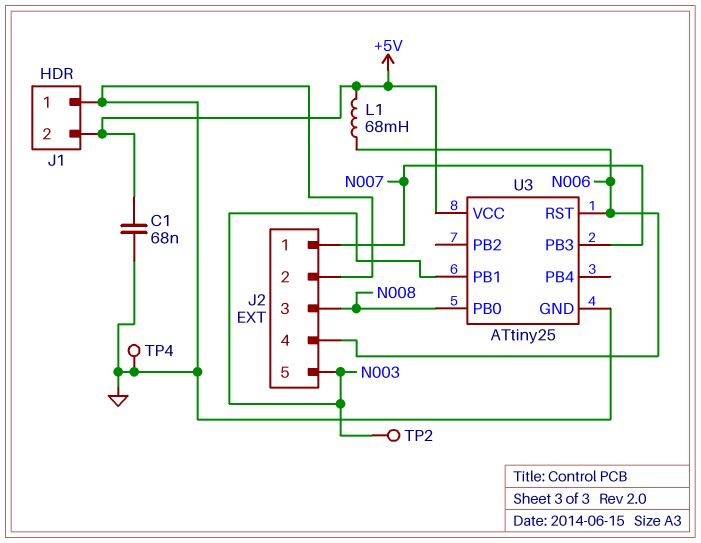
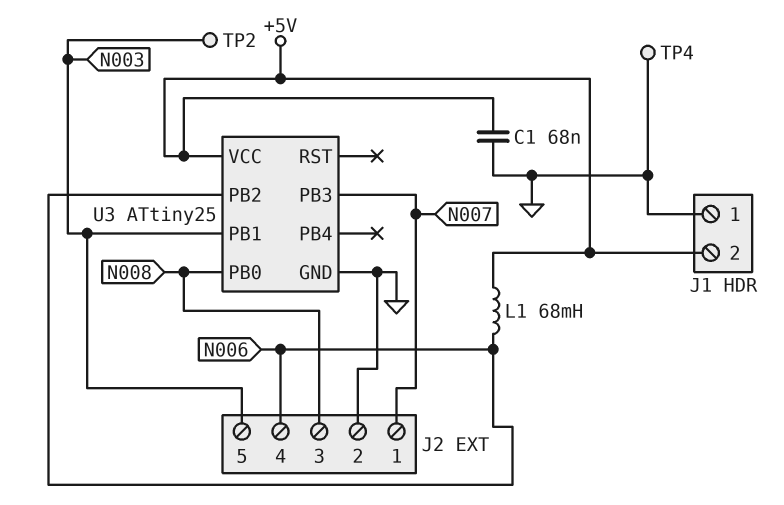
U3 pin PB2: none -> N006
U3 pin RST: N006 -> none

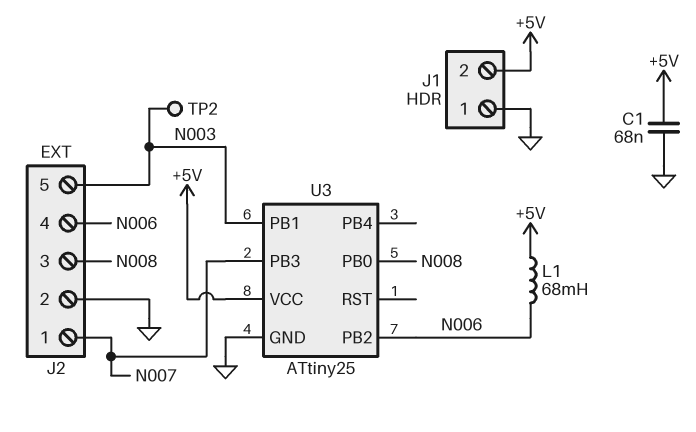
TP4: test point (GND) -> none

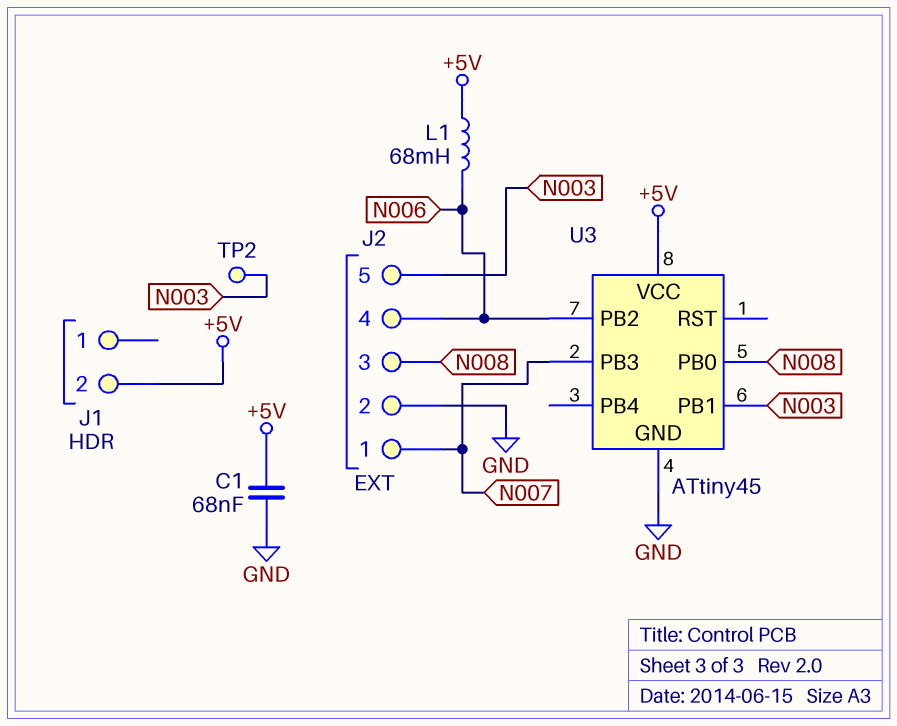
J1 pin 1: GND -> none
U3: ATtiny25 -> ATtiny45

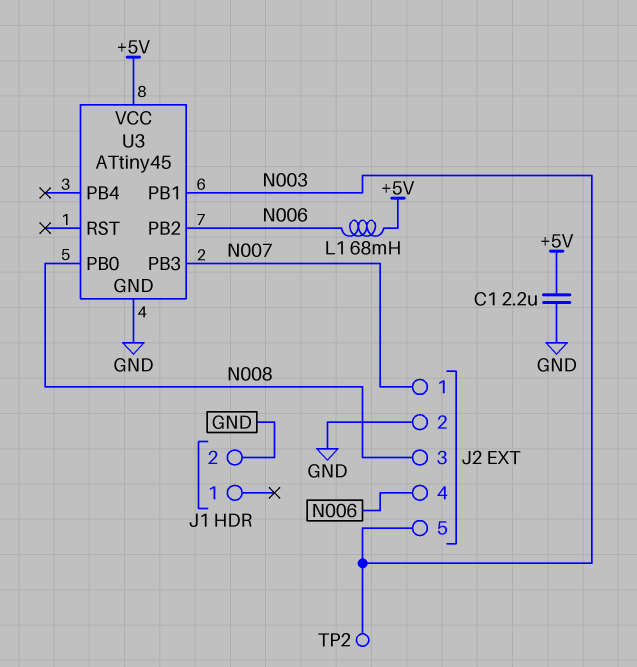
C1: 68nF (+5V, GND) -> 2.2uF (+5V, GND)
J1 pin 2: +5V -> GND

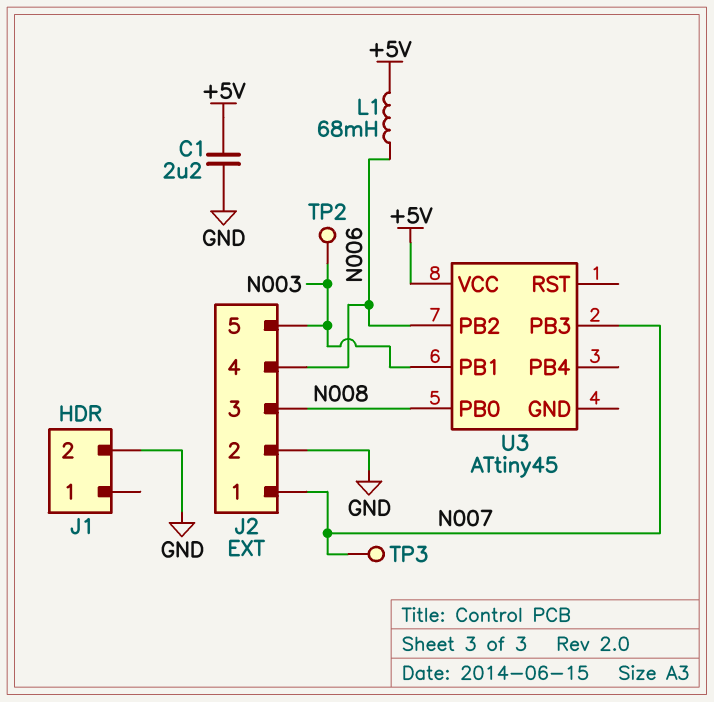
TP3: none -> test point (N007)
U3 pin GND: GND -> none

